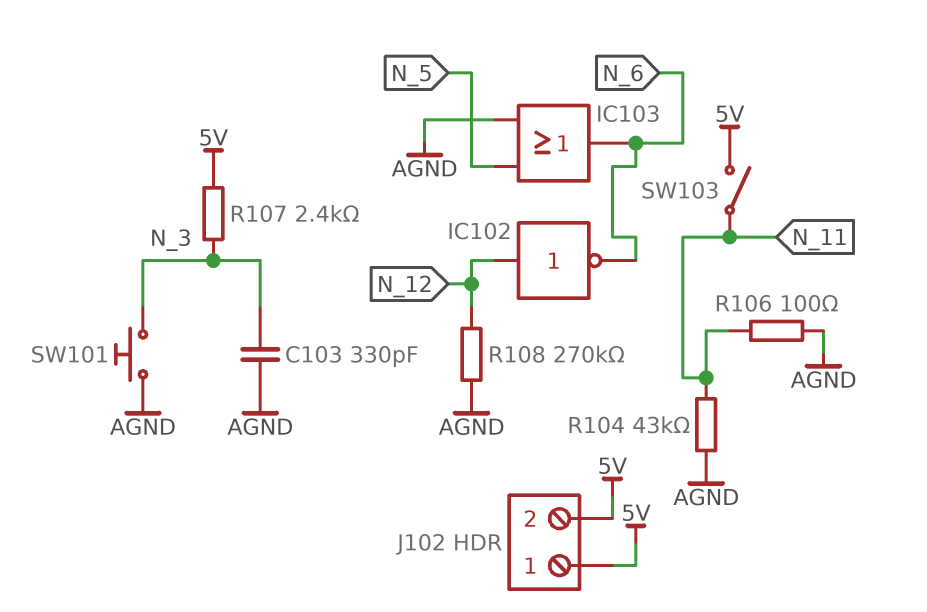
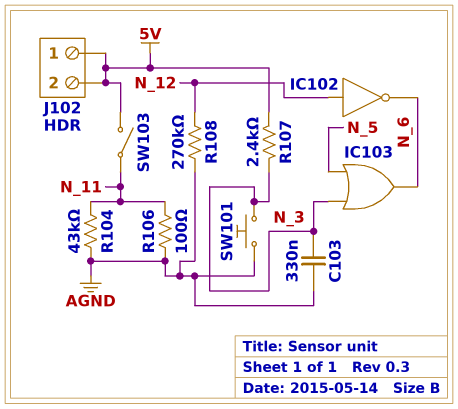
C103: 330pF (AGND, N_3) -> 330nF (AGND, N_3)
IC103: OR (in AGND, in N_5, out N_6) -> OR (in N_3, in N_5, out N_6)

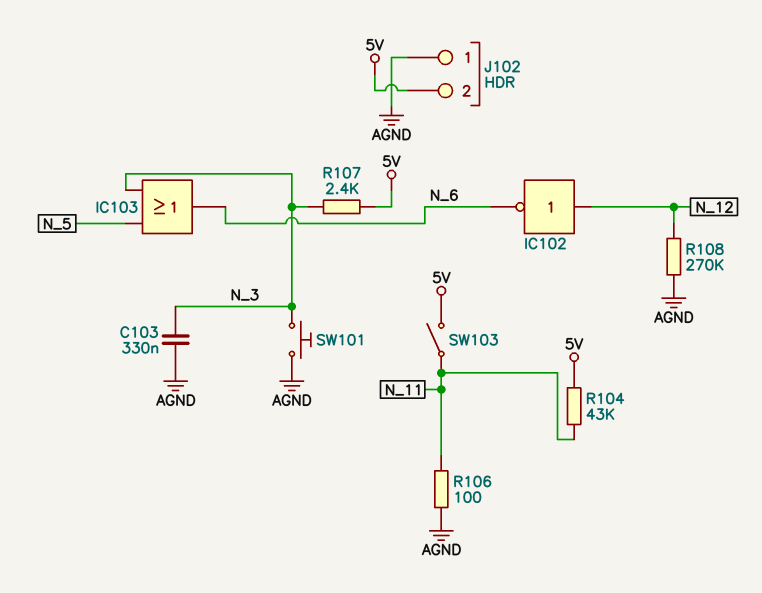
J102 pin 1: 5V -> AGND
R104: 43k (AGND, N_11) -> 43k (5V, N_11)

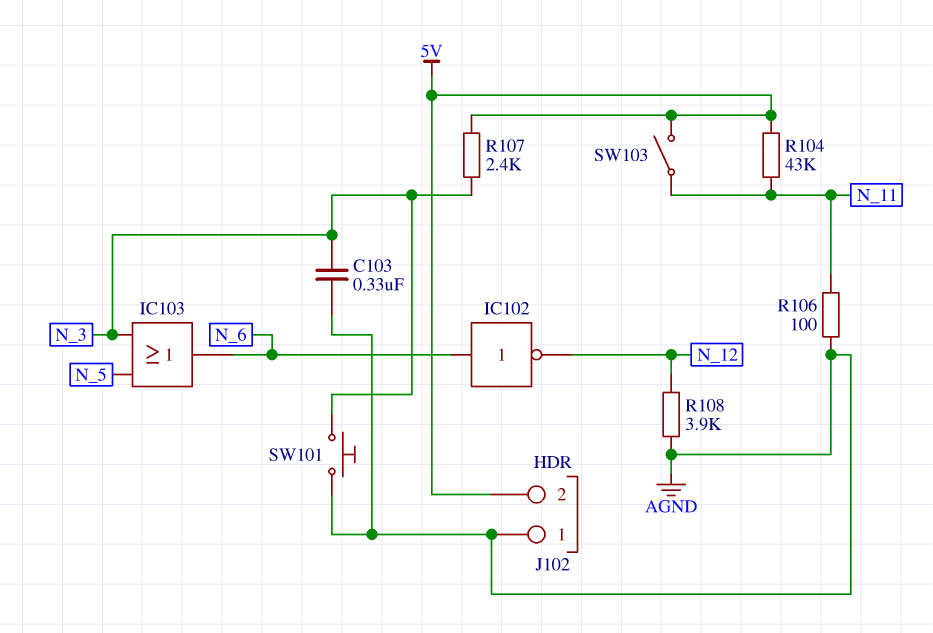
IC102: NOT (in N_12, out N_6) -> NOT (in N_6, out N_12)
R108: 270k (AGND, N_12) -> 3.9k (AGND, N_12)

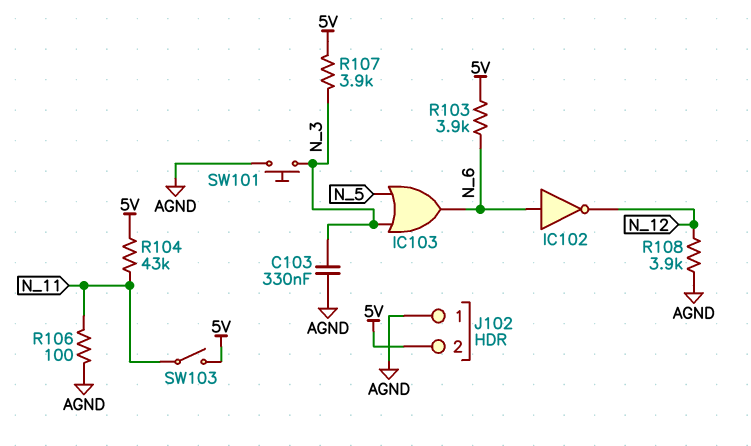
R103: none -> 3.9k (5V, N_6)
R107: 2.4k (5V, N_3) -> 3.9k (5V, N_3)

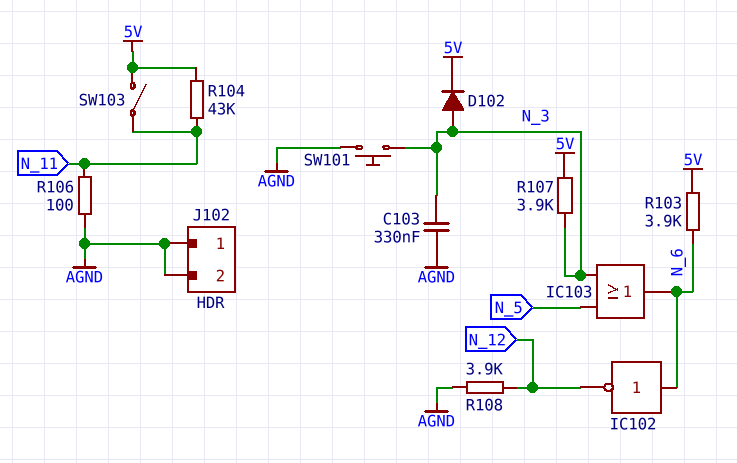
D102: none -> diode (A N_3, K 5V)
J102 pin 2: 5V -> AGND

